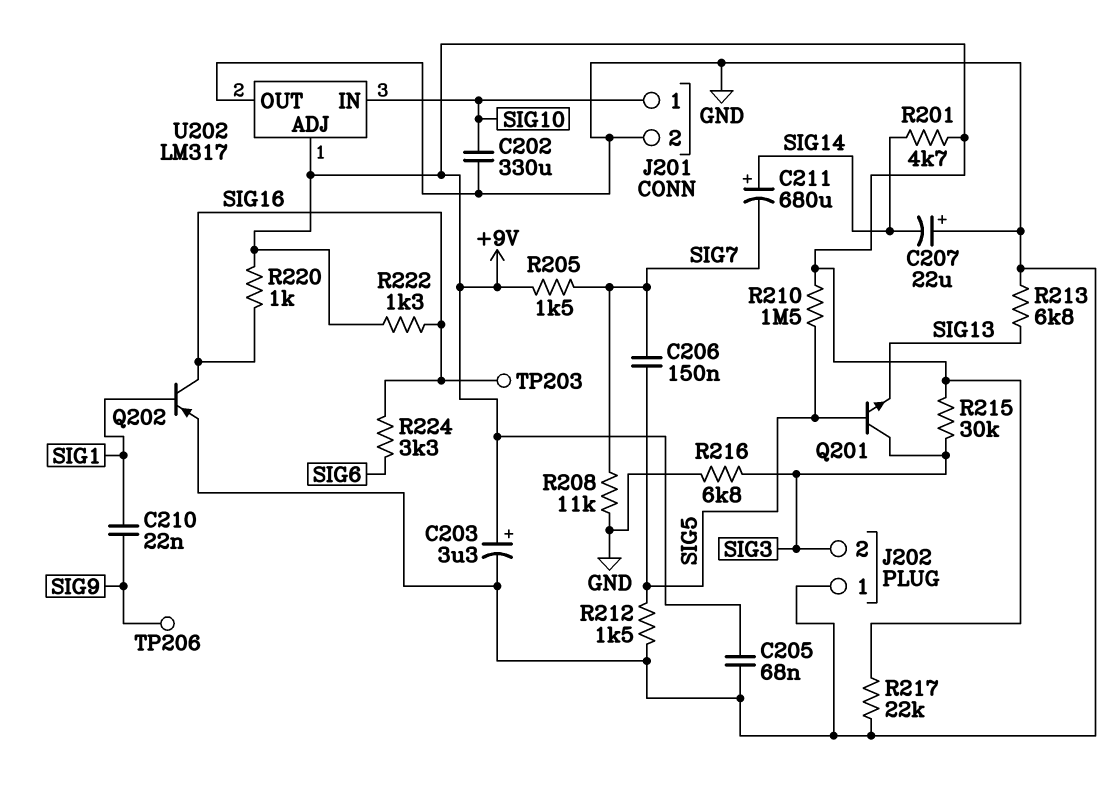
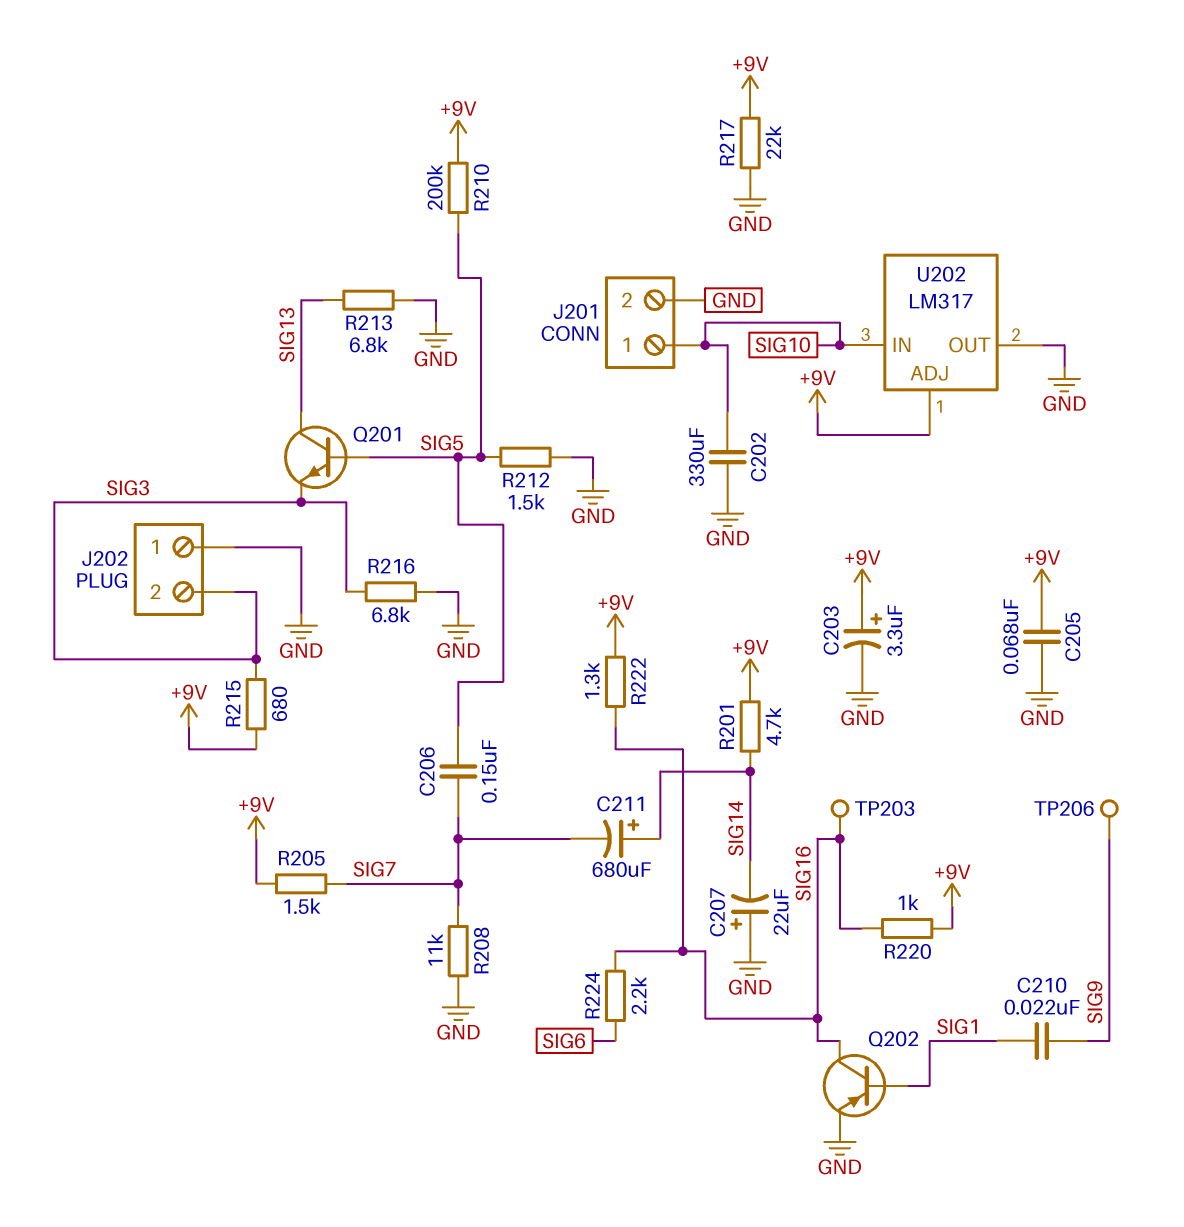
Q201: NPN (B SIG5, C SIG3, E SIG13) -> NPN (B SIG5, C SIG13, E SIG3)
R210: 1.5M (+9V, SIG5) -> 200k (+9V, SIG5)
R215: 30k (+9V, SIG3) -> 680 (+9V, SIG3)
R224: 3.3k (SIG6, SIG16) -> 2.2k (SIG6, SIG16)

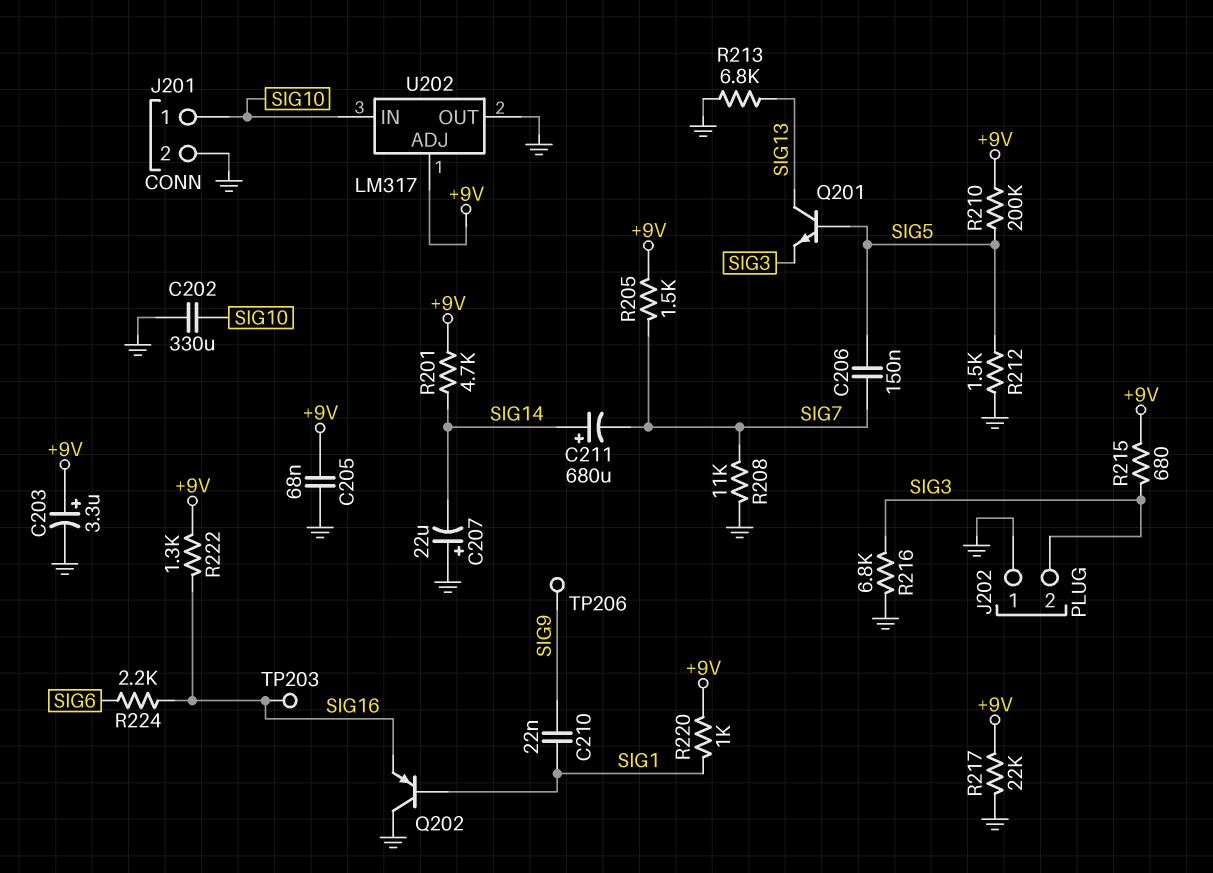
Q202: PNP (B SIG1, C SIG16, E GND) -> PNP (B SIG1, C GND, E SIG16)
R220: 1k (+9V, SIG16) -> 1k (+9V, SIG1)

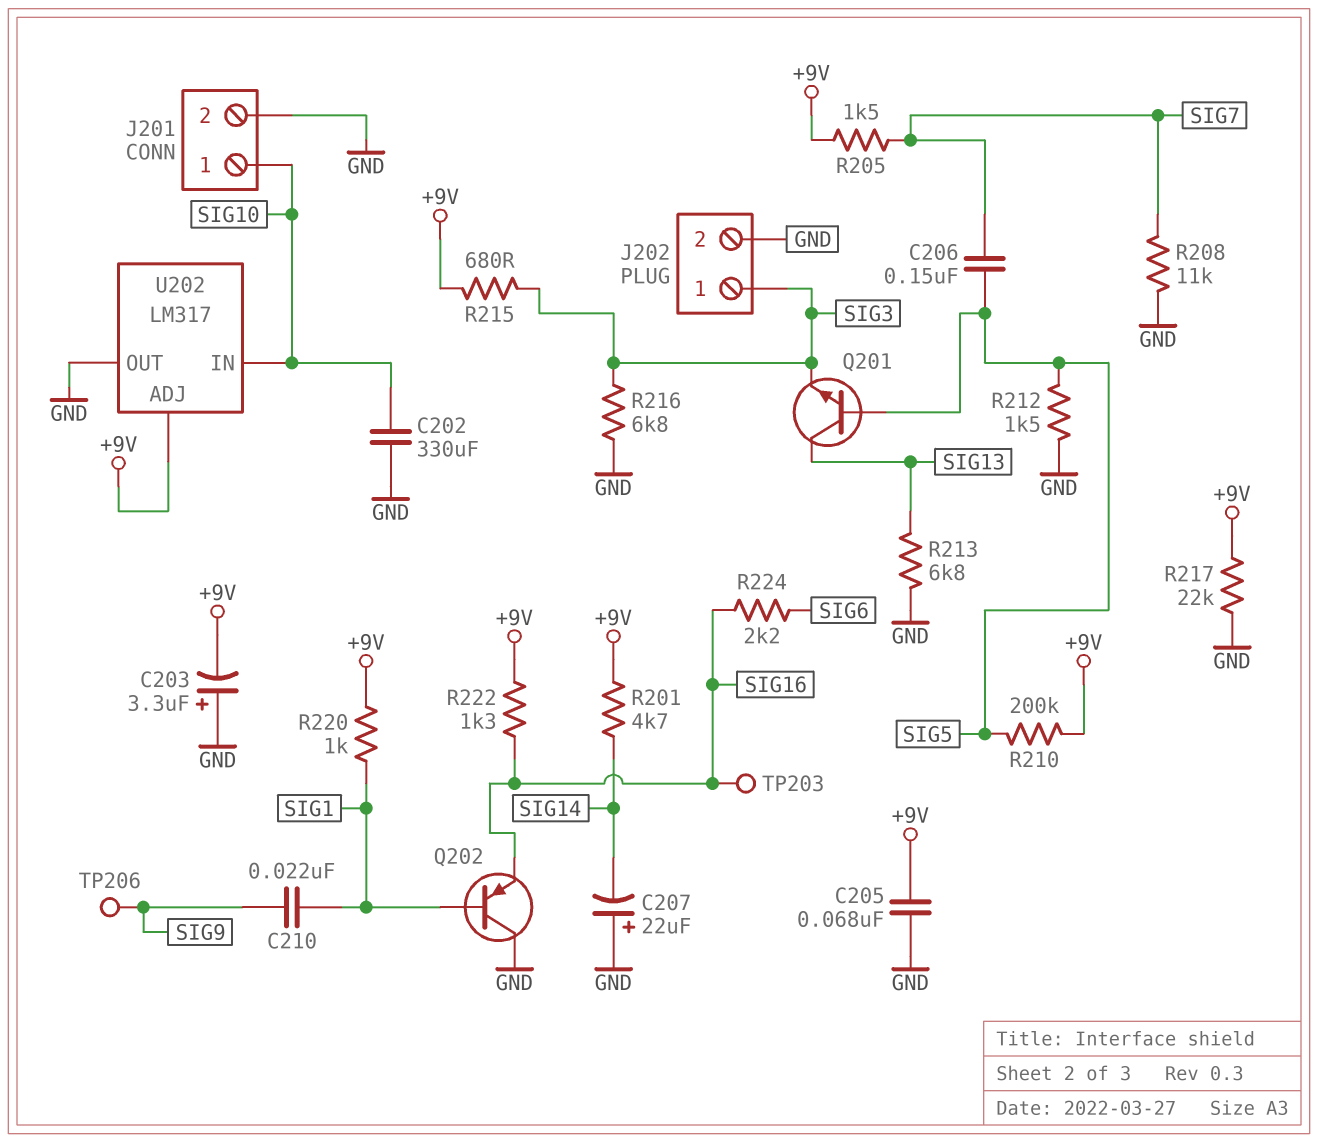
C203: 3.3uF (plus +9V, minus GND) -> 3.3uF (plus GND, minus +9V)
C211: 680uF (plus SIG14, minus SIG7) -> none
J202 pin 1: GND -> SIG3
J202 pin 2: SIG3 -> GND

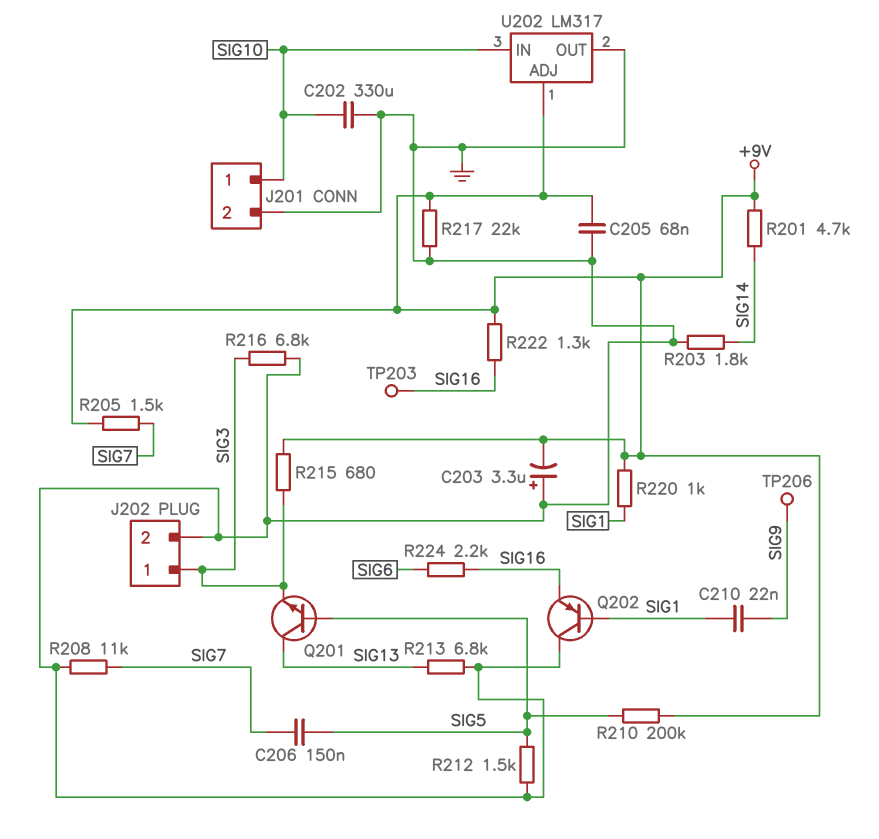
C207: 22uF (plus GND, minus SIG14) -> none
R203: none -> 1.8k (GND, SIG14)

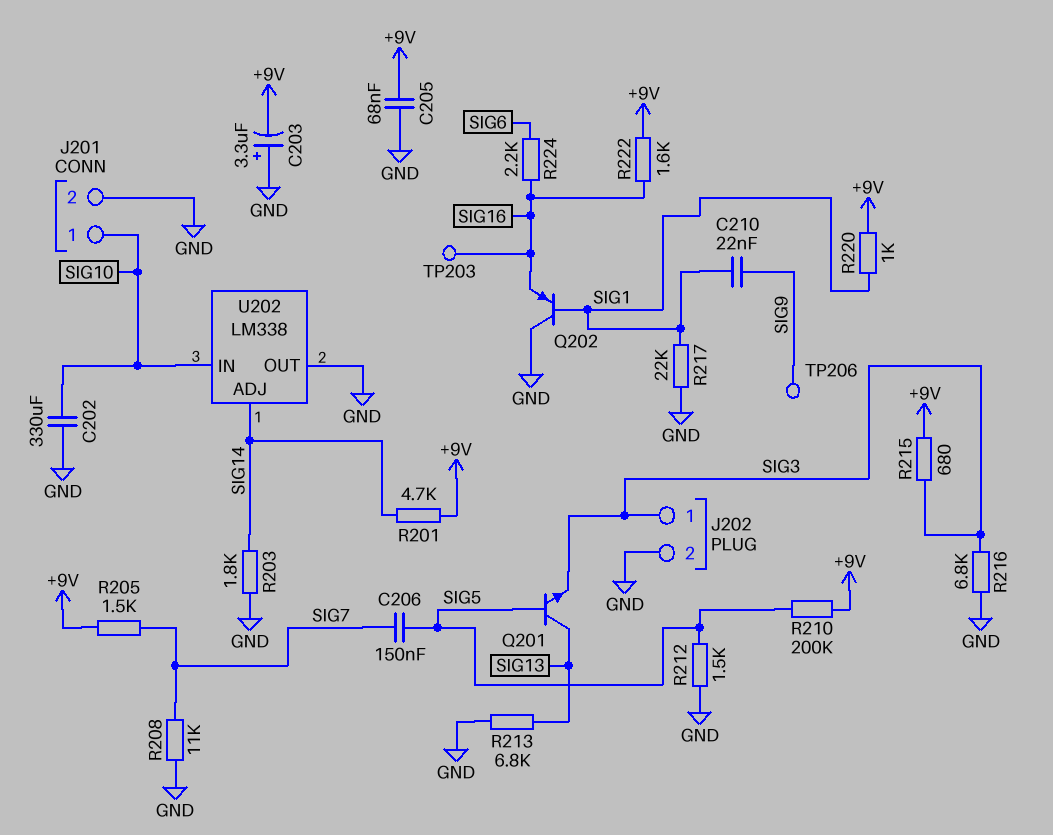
R217: 22k (+9V, GND) -> 22k (GND, SIG1)
R222: 1.3k (+9V, SIG16) -> 1.6k (+9V, SIG16)
U202: LM317 -> LM338
U202 pin ADJ: +9V -> SIG14

